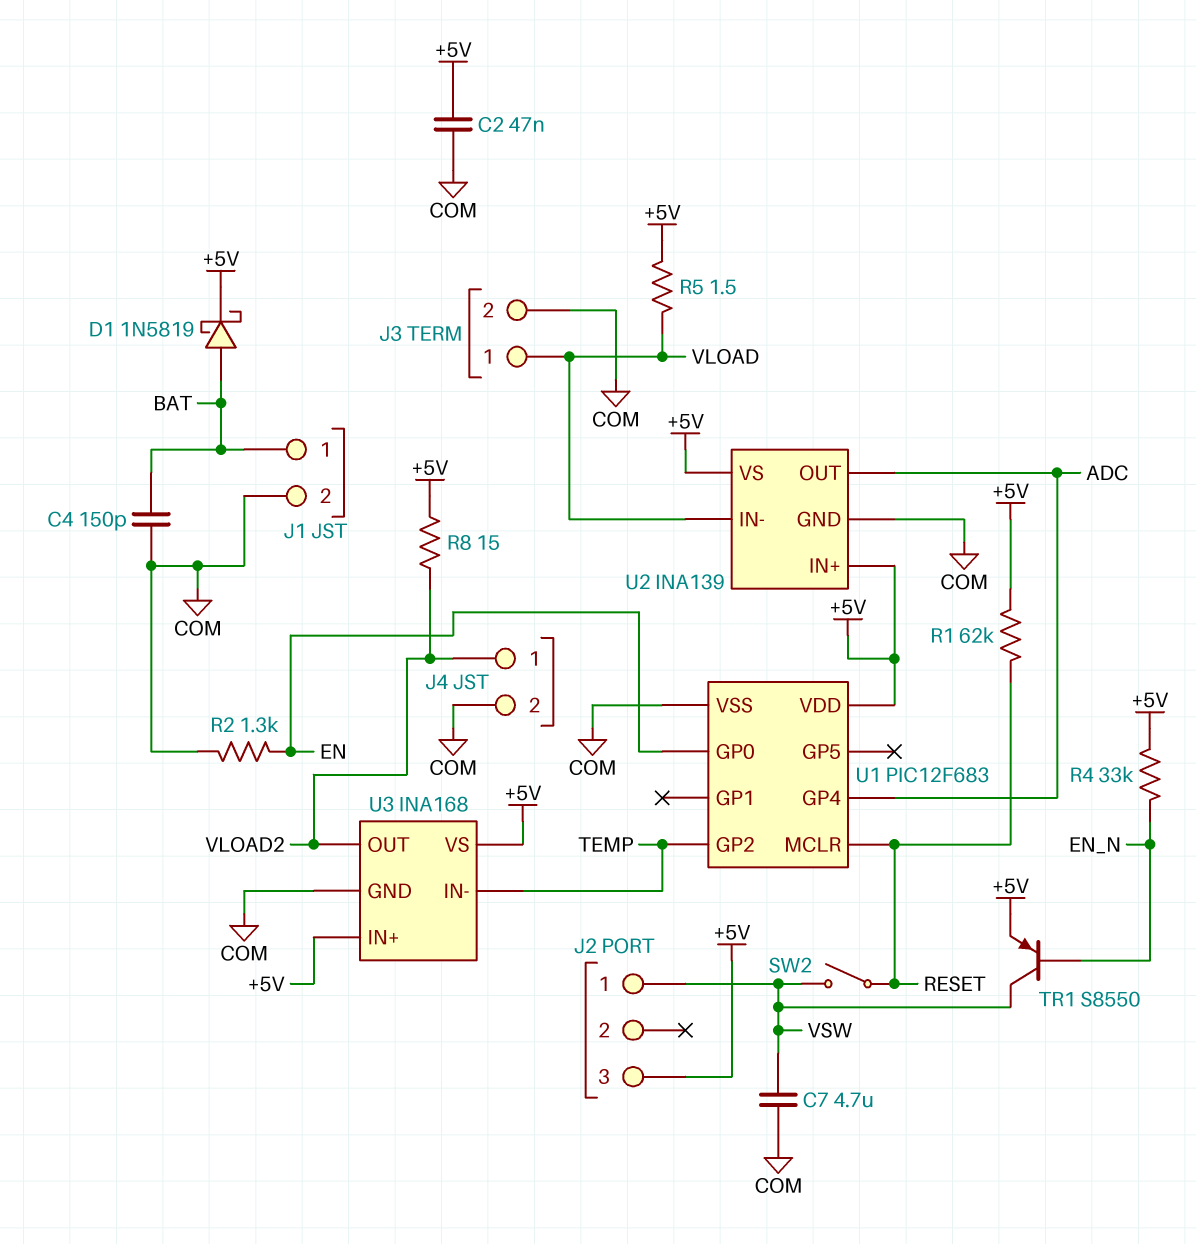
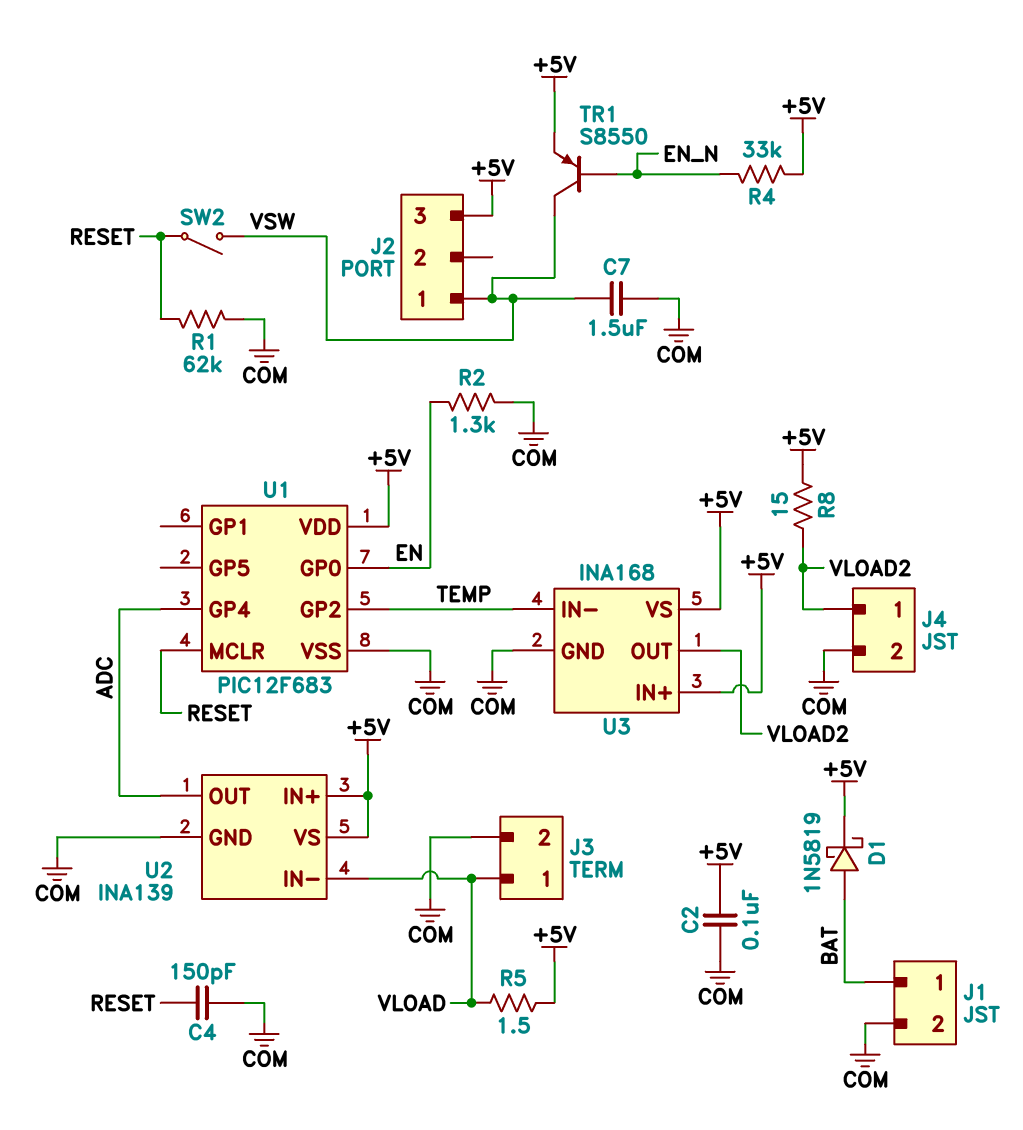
C2: 47nF (+5V, COM) -> 100nF (+5V, COM)
C4: 150pF (BAT, COM) -> 150pF (COM, RESET)
C7: 4.7uF (COM, VSW) -> 1.5uF (COM, VSW)
R1: 62k (+5V, RESET) -> 62k (COM, RESET)

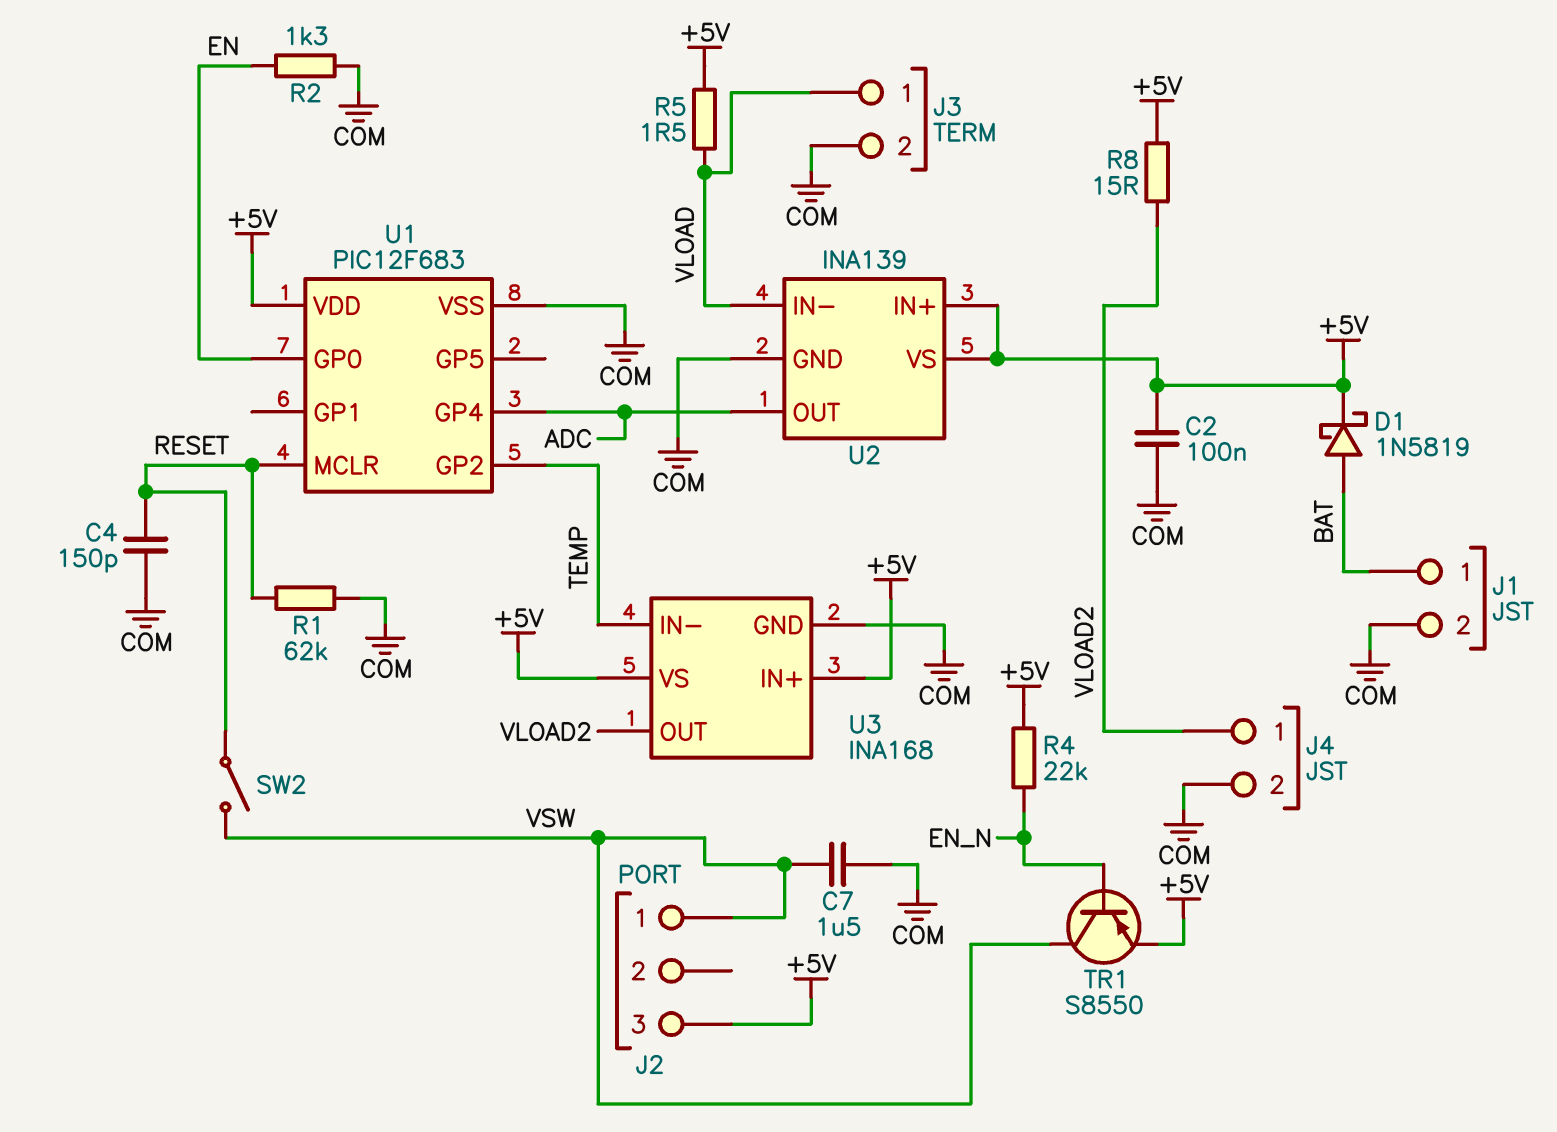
R4: 33k (+5V, EN_N) -> 22k (+5V, EN_N)

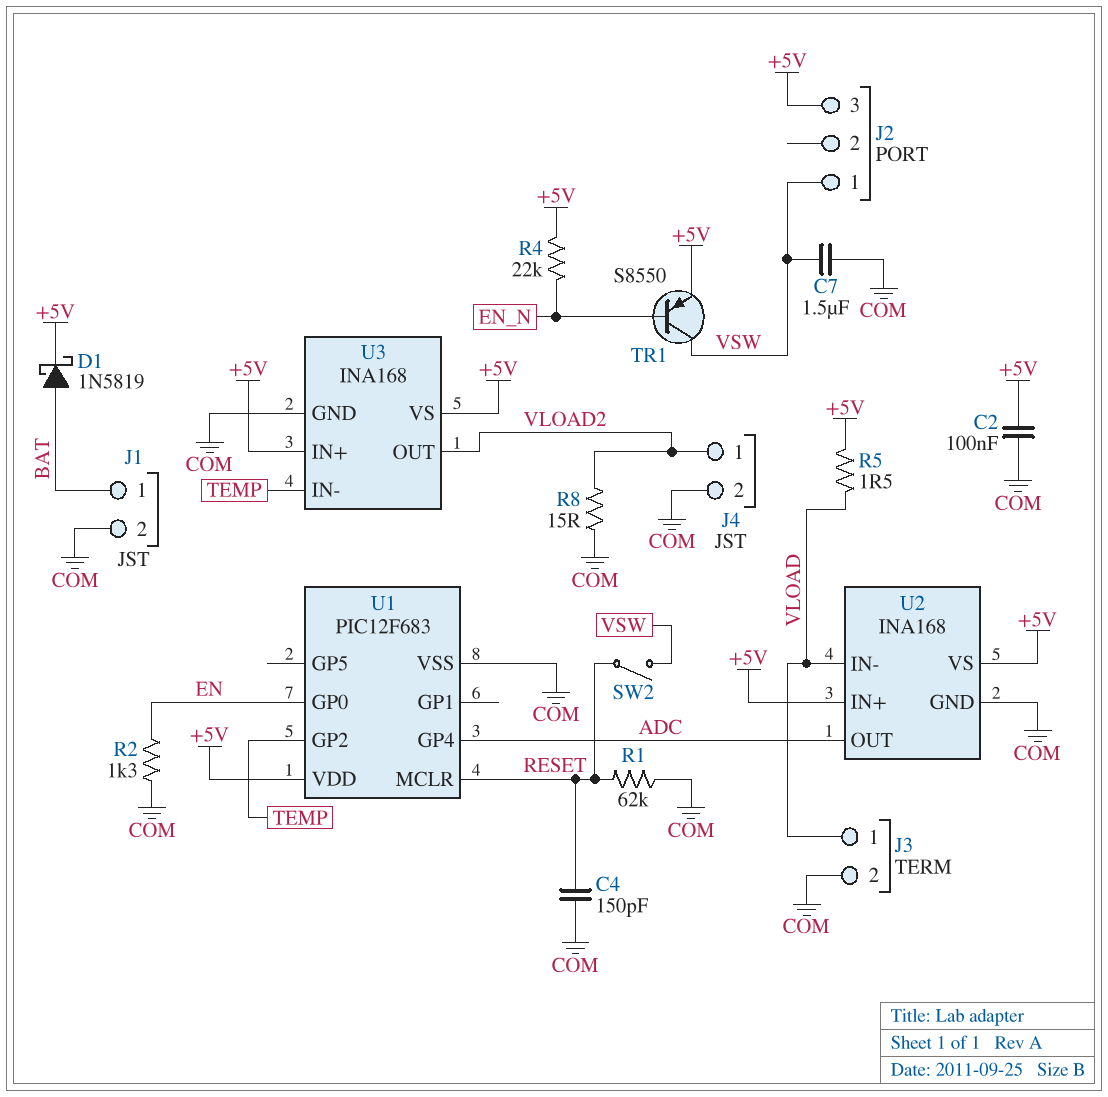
R8: 15 (+5V, VLOAD2) -> 15 (COM, VLOAD2)
U2: INA139 -> INA168

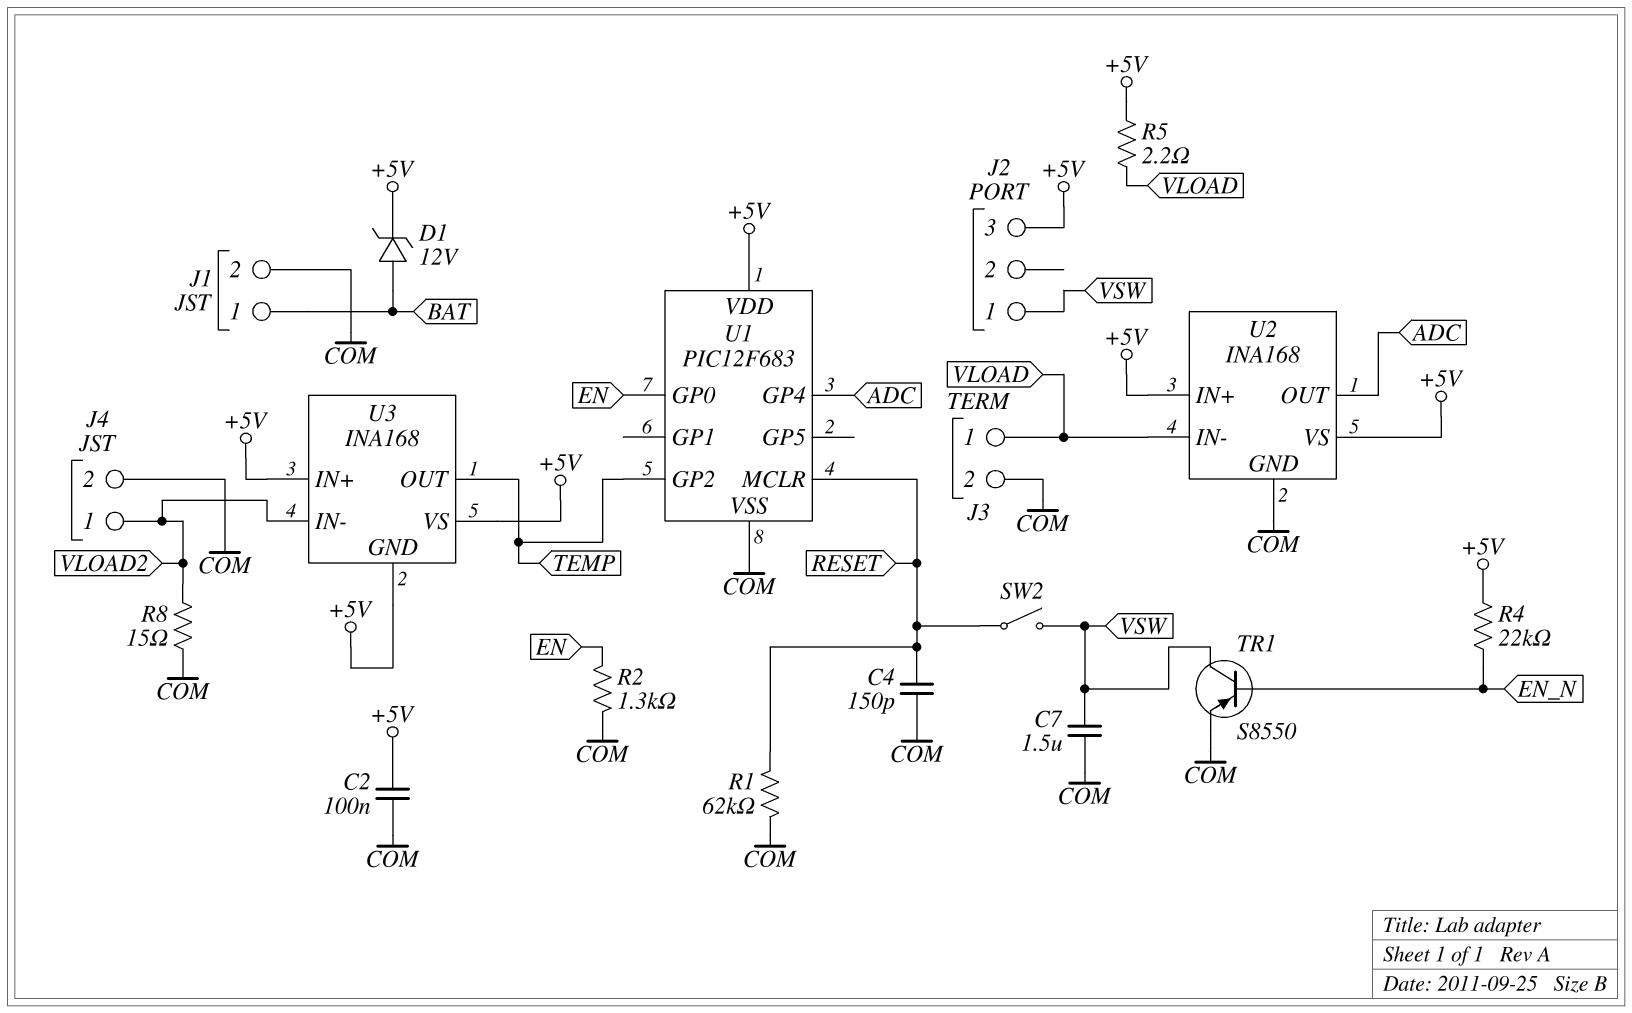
D1: schottky 1N5819 (A BAT, K +5V) -> zener 12V (A BAT, K +5V)
R5: 1.5 (+5V, VLOAD) -> 2.2 (+5V, VLOAD)
TR1: PNP S8550 (B EN_N, C VSW, E +5V) -> PNP S8550 (B EN_N, C VSW, E COM)
U3 pin GND: COM -> +5V
U3 pin IN-: TEMP -> VLOAD2
U3 pin OUT: VLOAD2 -> TEMP

